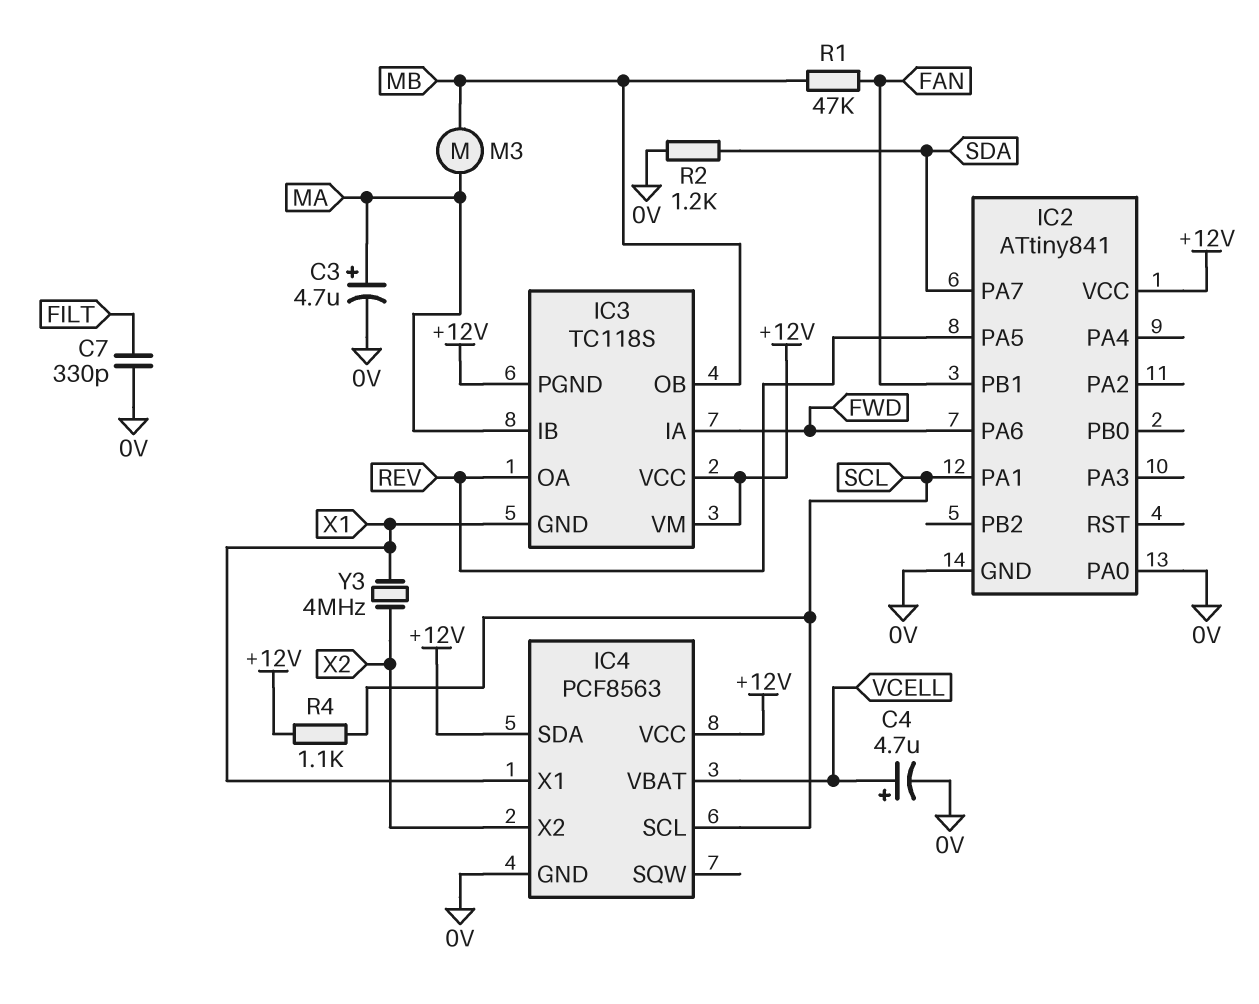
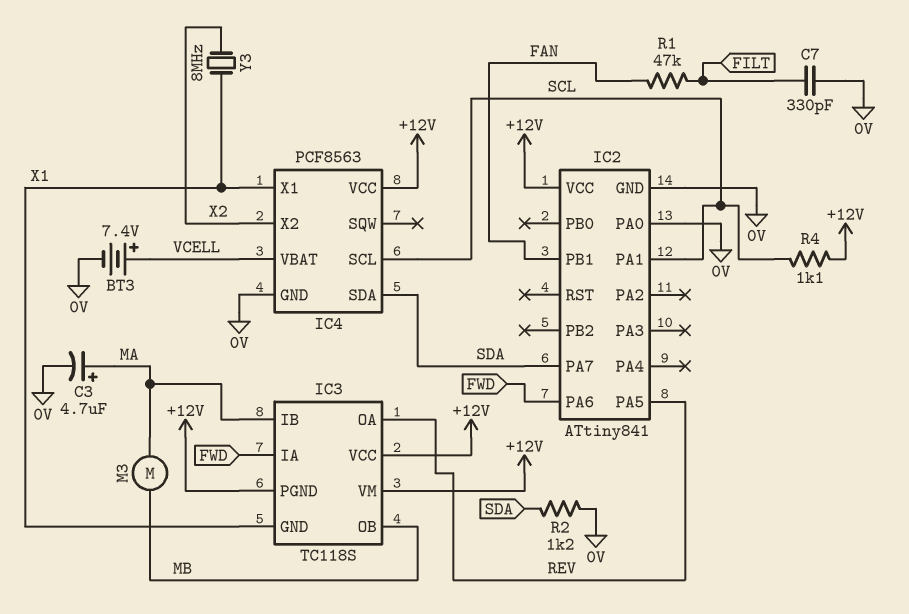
BT3: none -> 7.4V (plus VCELL, minus 0V)
C4: 4.7uF (plus VCELL, minus 0V) -> none
IC4 pin SDA: +12V -> SDA
R1: 47k (FAN, MB) -> 47k (FAN, FILT)
Y3: 4MHz (X1, X2) -> 8MHz (X1, X2)

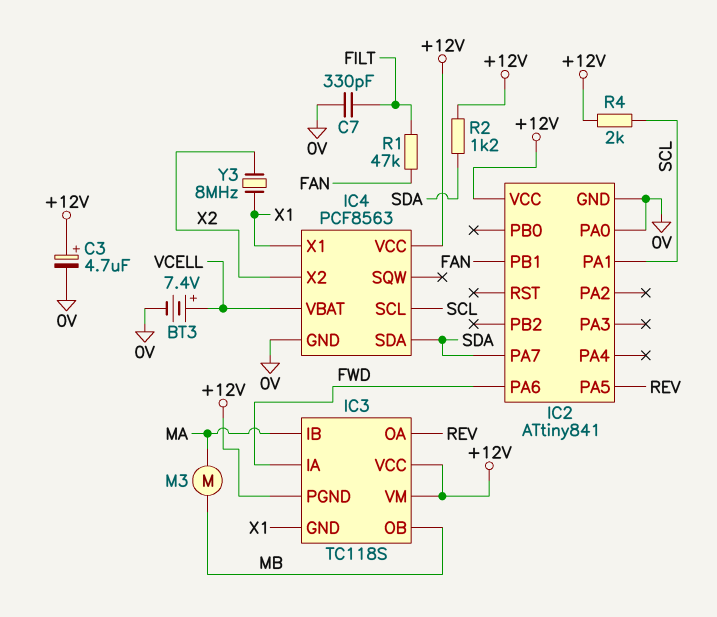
C3: 4.7uF (plus MA, minus 0V) -> 4.7uF (plus +12V, minus 0V)
R2: 1.2k (0V, SDA) -> 1.2k (+12V, SDA)
R4: 1.1k (+12V, SCL) -> 2k (+12V, SCL)

